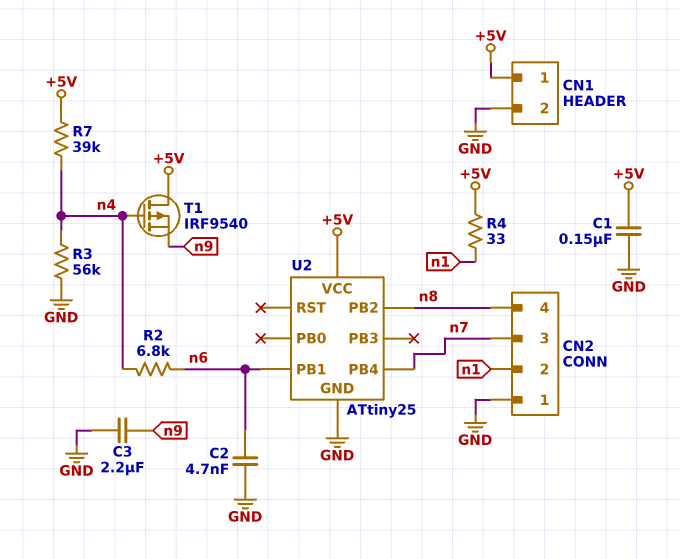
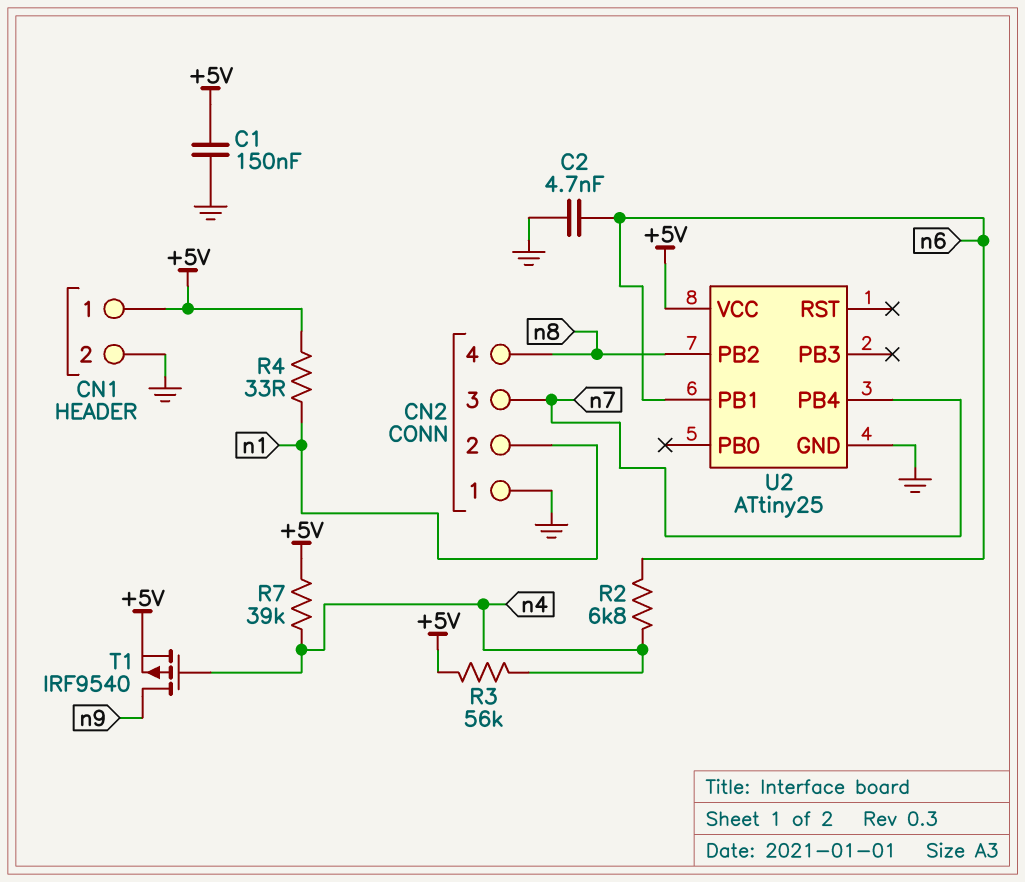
C3: 2.2uF (GND, n9) -> none
R3: 56k (GND, n4) -> 56k (+5V, n4)
T1: PMOS IRF9540 (G n4, D +5V, S n9) -> PMOS IRF9540 (G n4, D n9, S +5V)

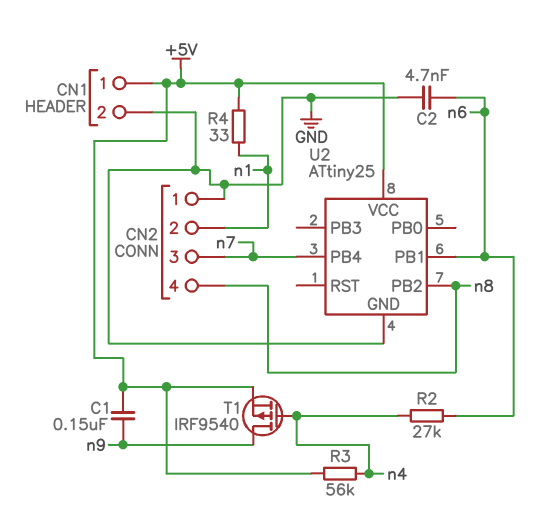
C1: 150nF (+5V, GND) -> 150nF (+5V, n9)
R2: 6.8k (n4, n6) -> 27k (n4, n6)
R7: 39k (+5V, n4) -> none

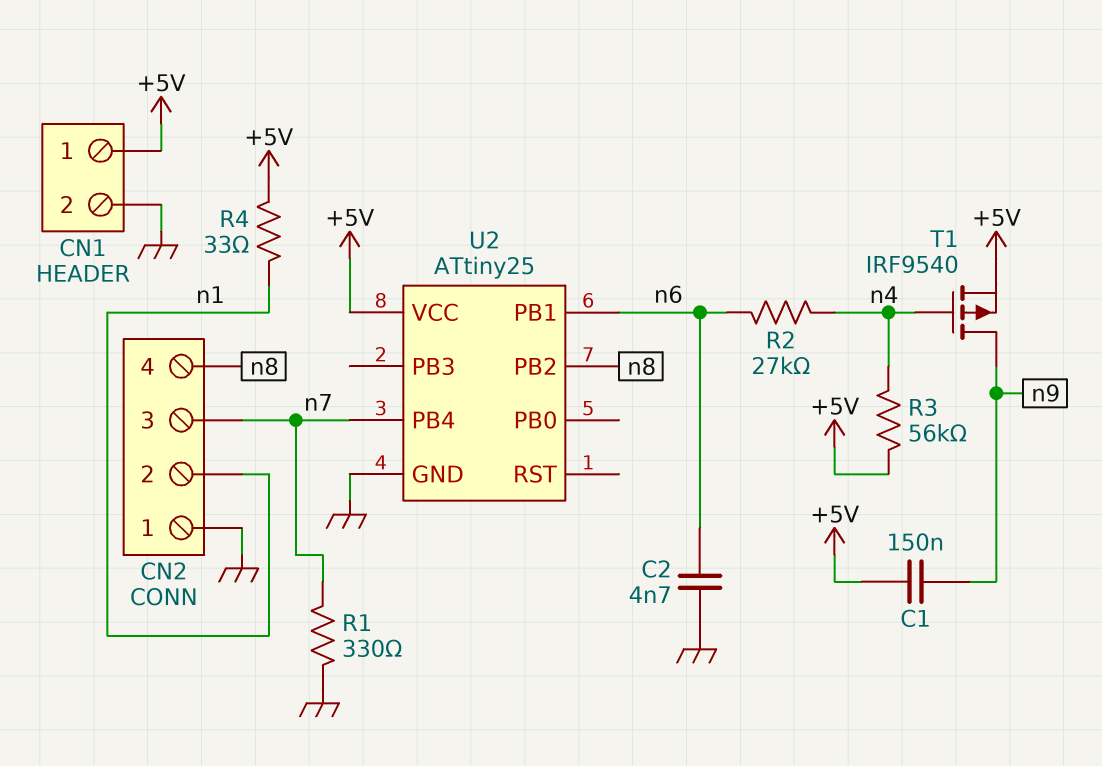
R1: none -> 330 (GND, n7)

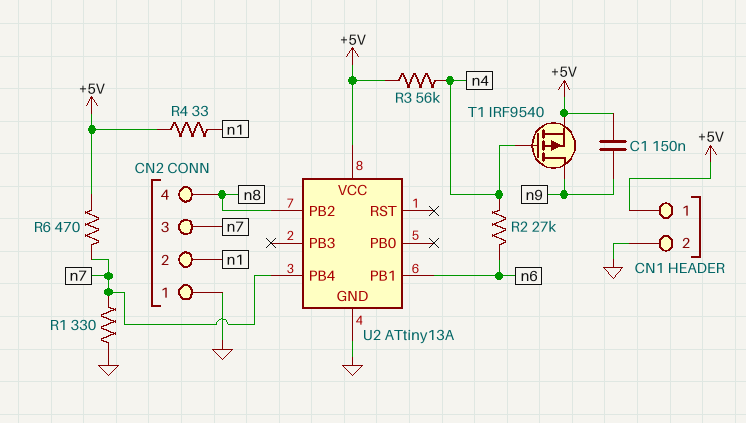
C2: 4.7nF (GND, n6) -> none
R6: none -> 470 (+5V, n7)
U2: ATtiny25 -> ATtiny13A

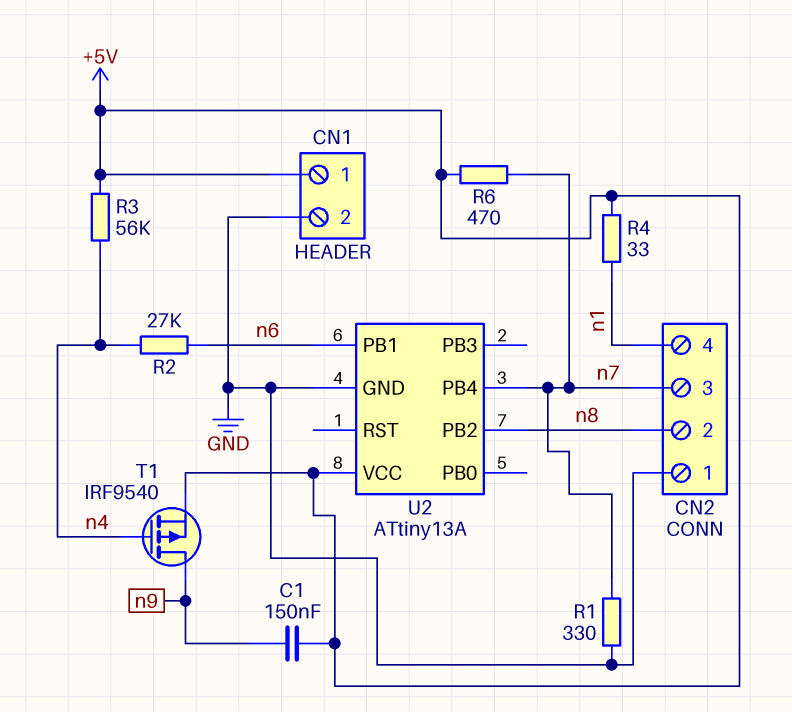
CN2 pin 2: n1 -> n8
CN2 pin 4: n8 -> n1

